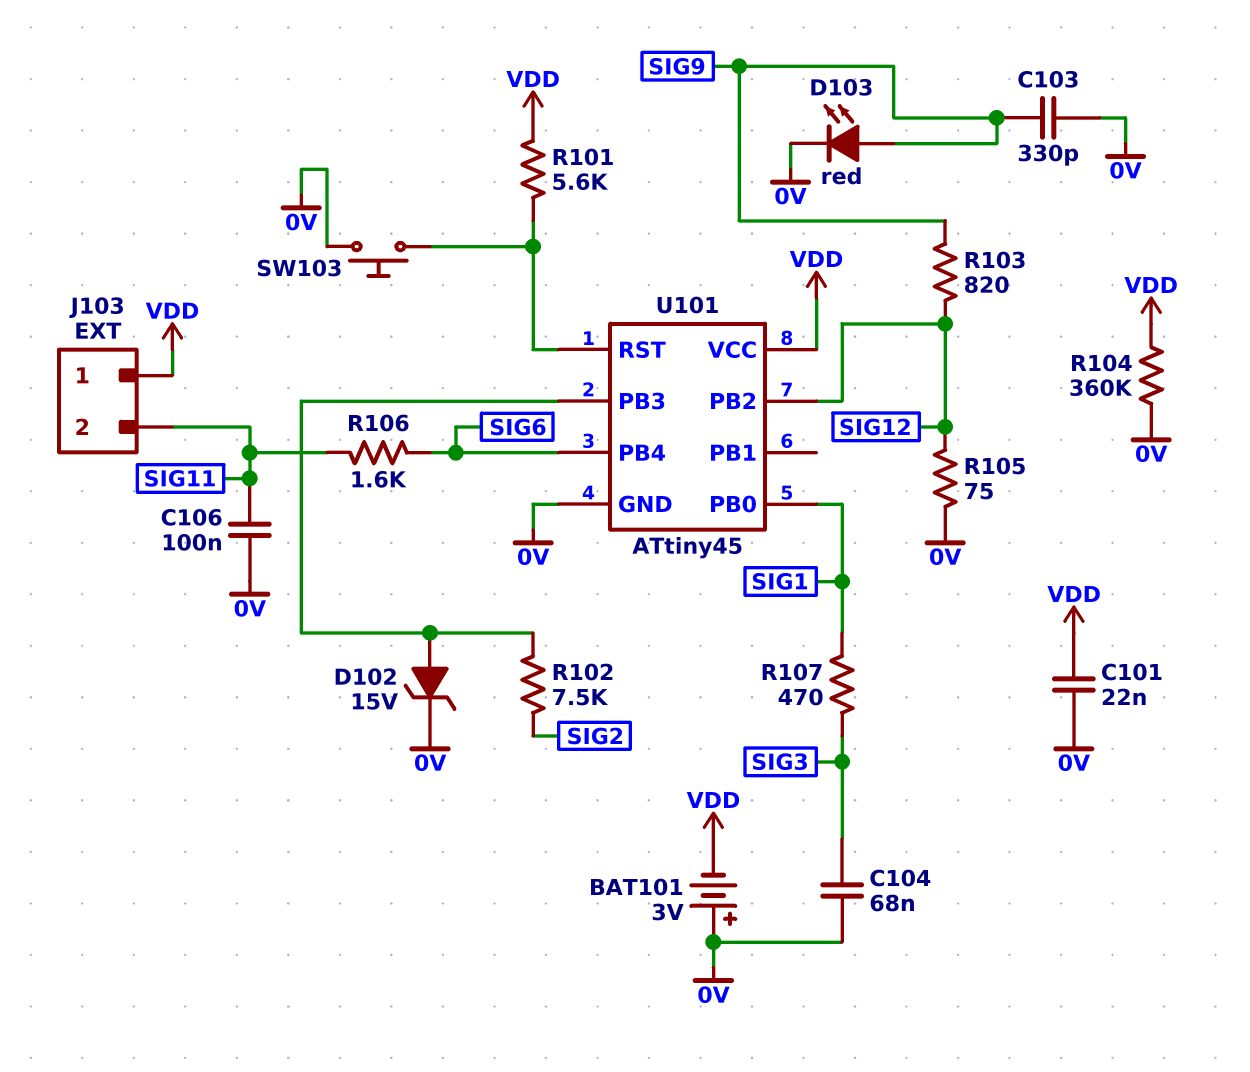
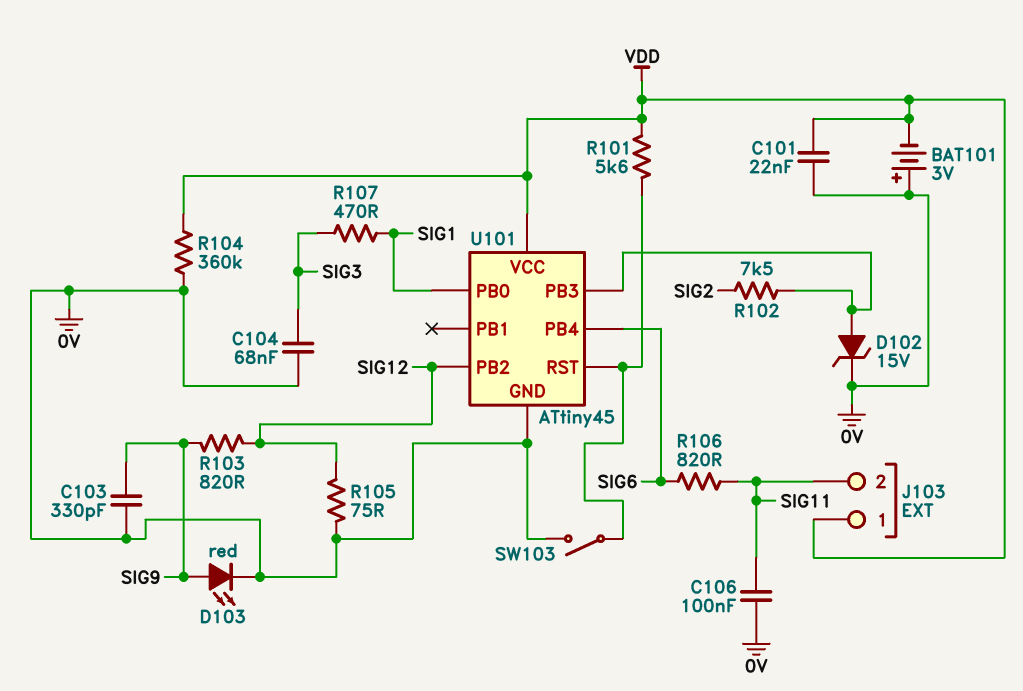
R106: 1.6k (SIG6, SIG11) -> 820 (SIG6, SIG11)
SW103: button (0V, U101/RST) -> switch (0V, U101/RST)

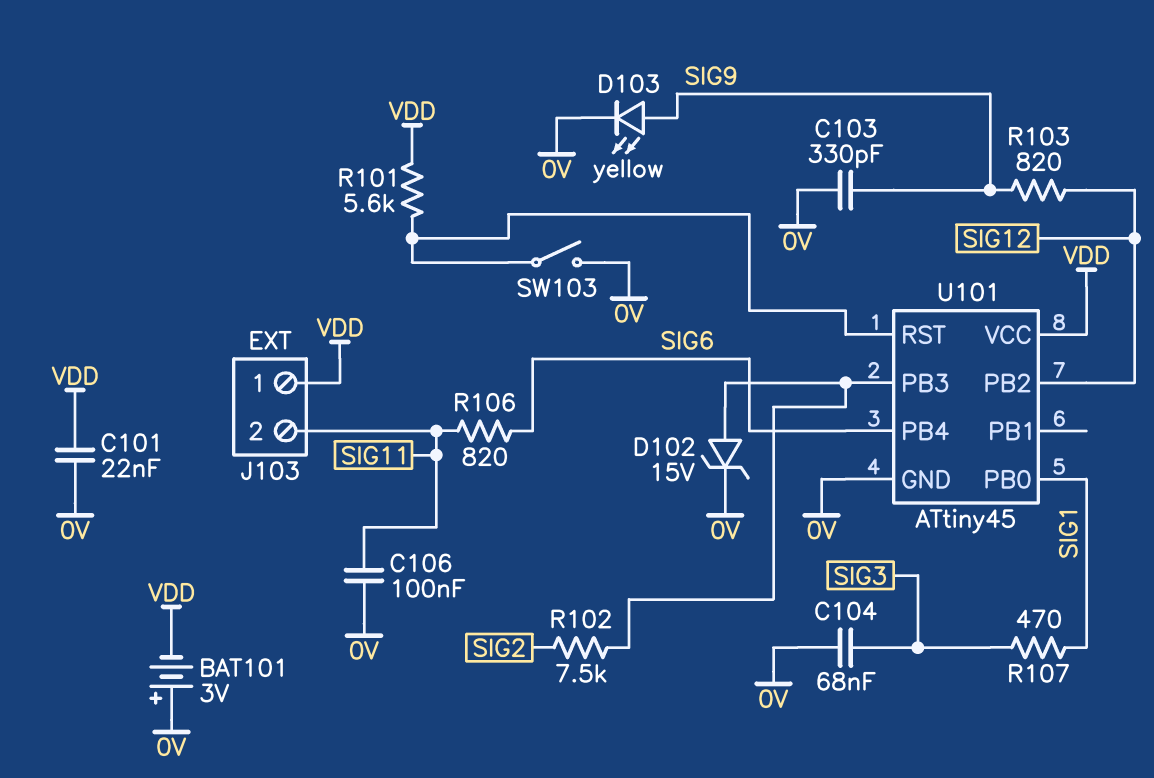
D103: LED red (A SIG9, K 0V) -> LED yellow (A SIG9, K 0V)
R104: 360k (0V, VDD) -> none
R105: 75 (0V, SIG12) -> none

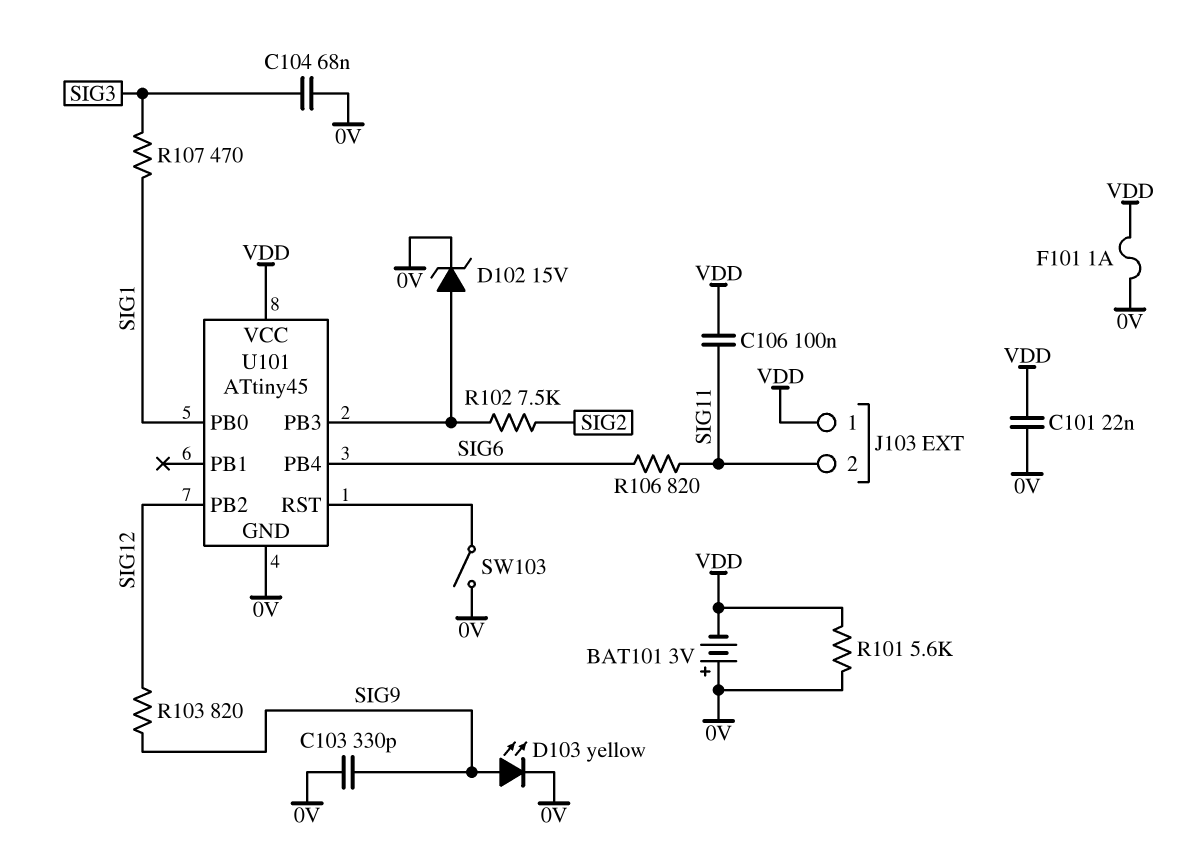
C106: 100nF (0V, SIG11) -> 100nF (SIG11, VDD)
F101: none -> 1A (0V, VDD)
R101: 5.6k (U101/RST, VDD) -> 5.6k (0V, VDD)

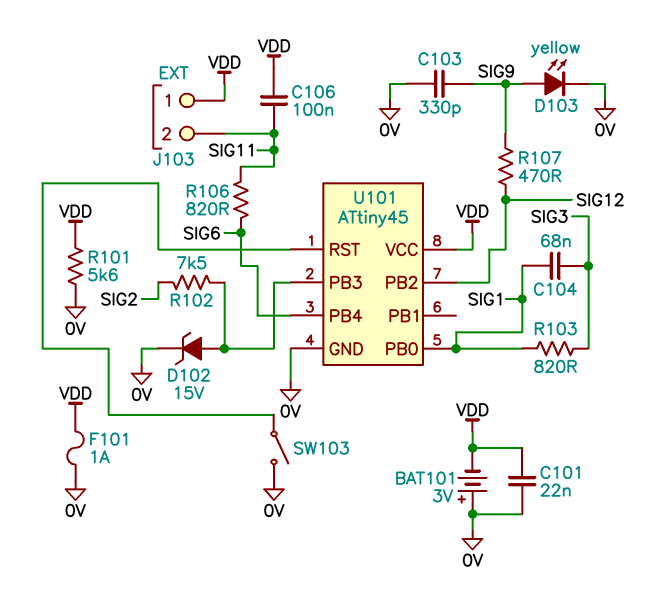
C104: 68nF (0V, SIG3) -> 68nF (SIG1, SIG3)
R103: 820 (SIG9, SIG12) -> 820 (SIG1, SIG3)
R107: 470 (SIG1, SIG3) -> 470 (SIG9, SIG12)

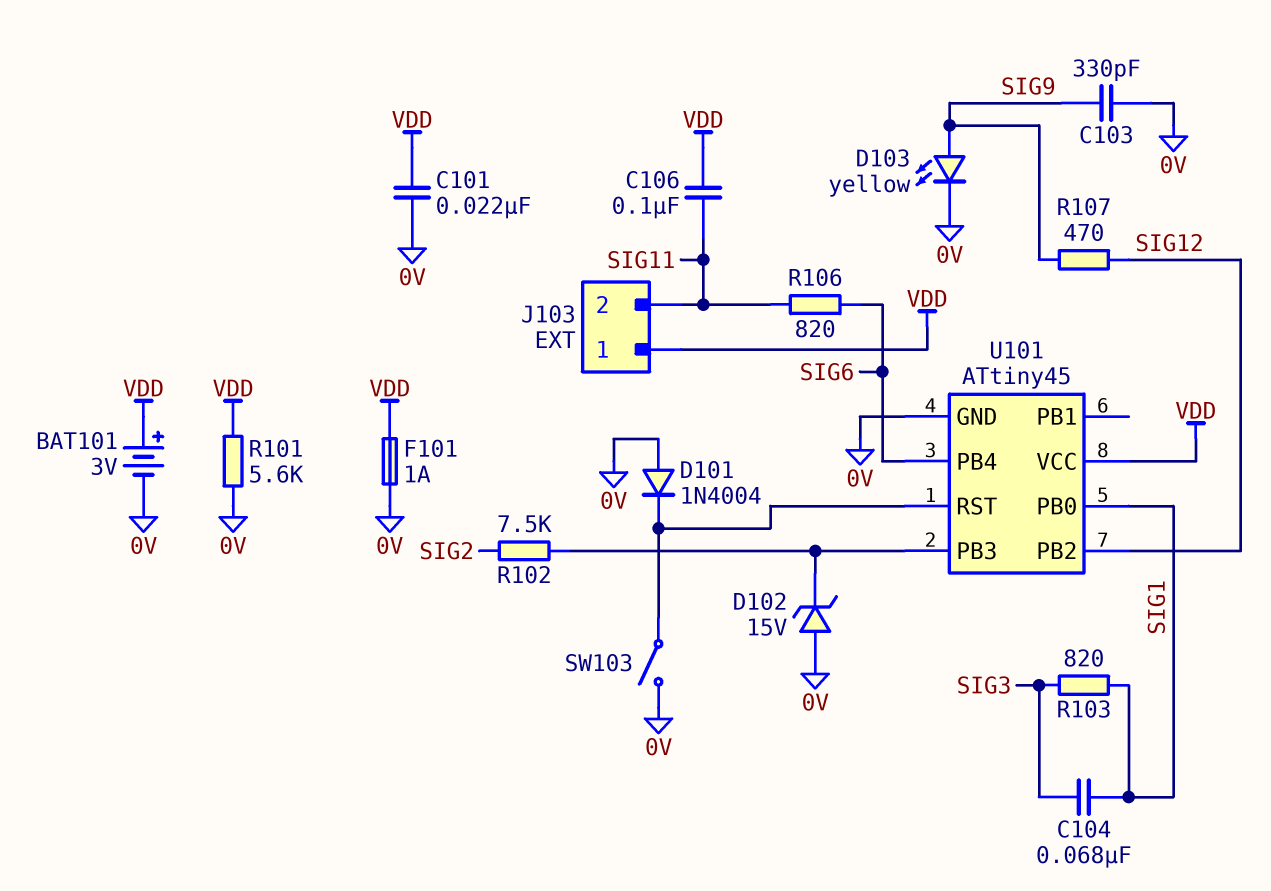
BAT101: 3V (plus 0V, minus VDD) -> 3V (plus VDD, minus 0V)
D101: none -> diode 1N4004 (A 0V, K U101/RST)
D102: zener 15V (A U101/PB3, K 0V) -> zener 15V (A 0V, K U101/PB3)

